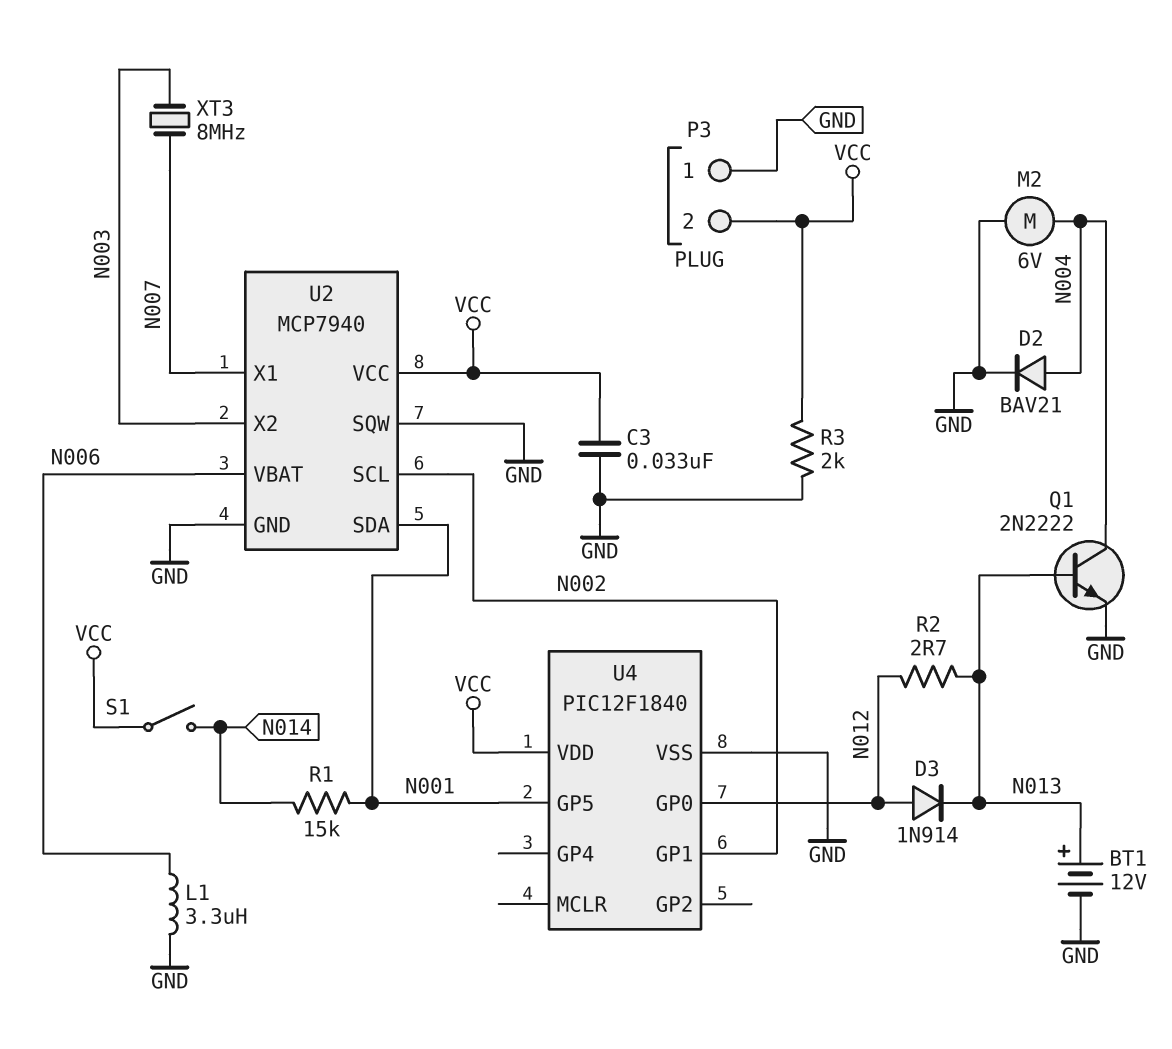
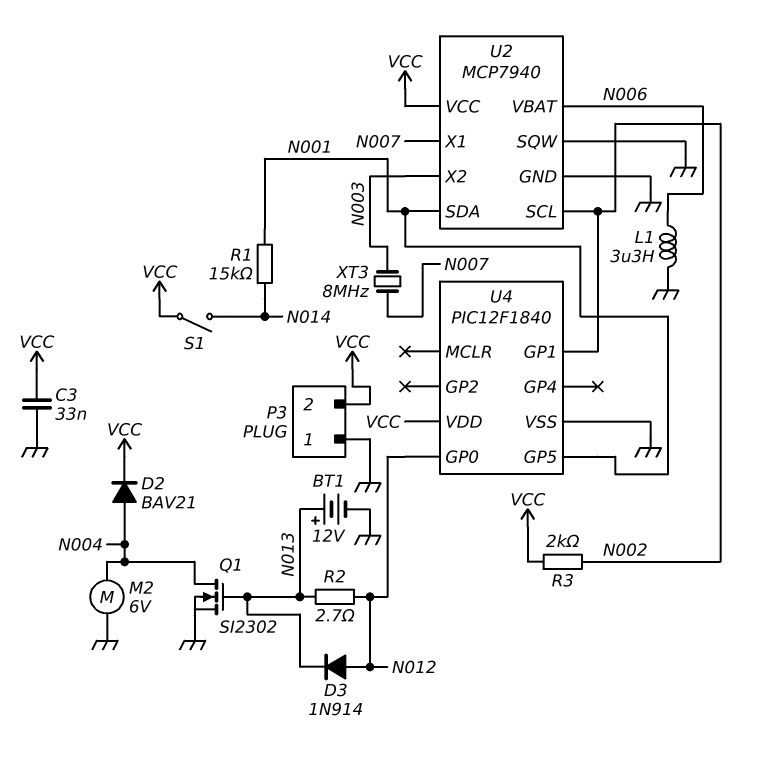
D2: diode BAV21 (A N004, K GND) -> diode BAV21 (A N004, K VCC)
Q1: NPN 2N2222 (B N013, C N004, E GND) -> NMOS SI2302 (G N013, D N004, S GND)
R3: 2k (GND, VCC) -> 2k (N002, VCC)

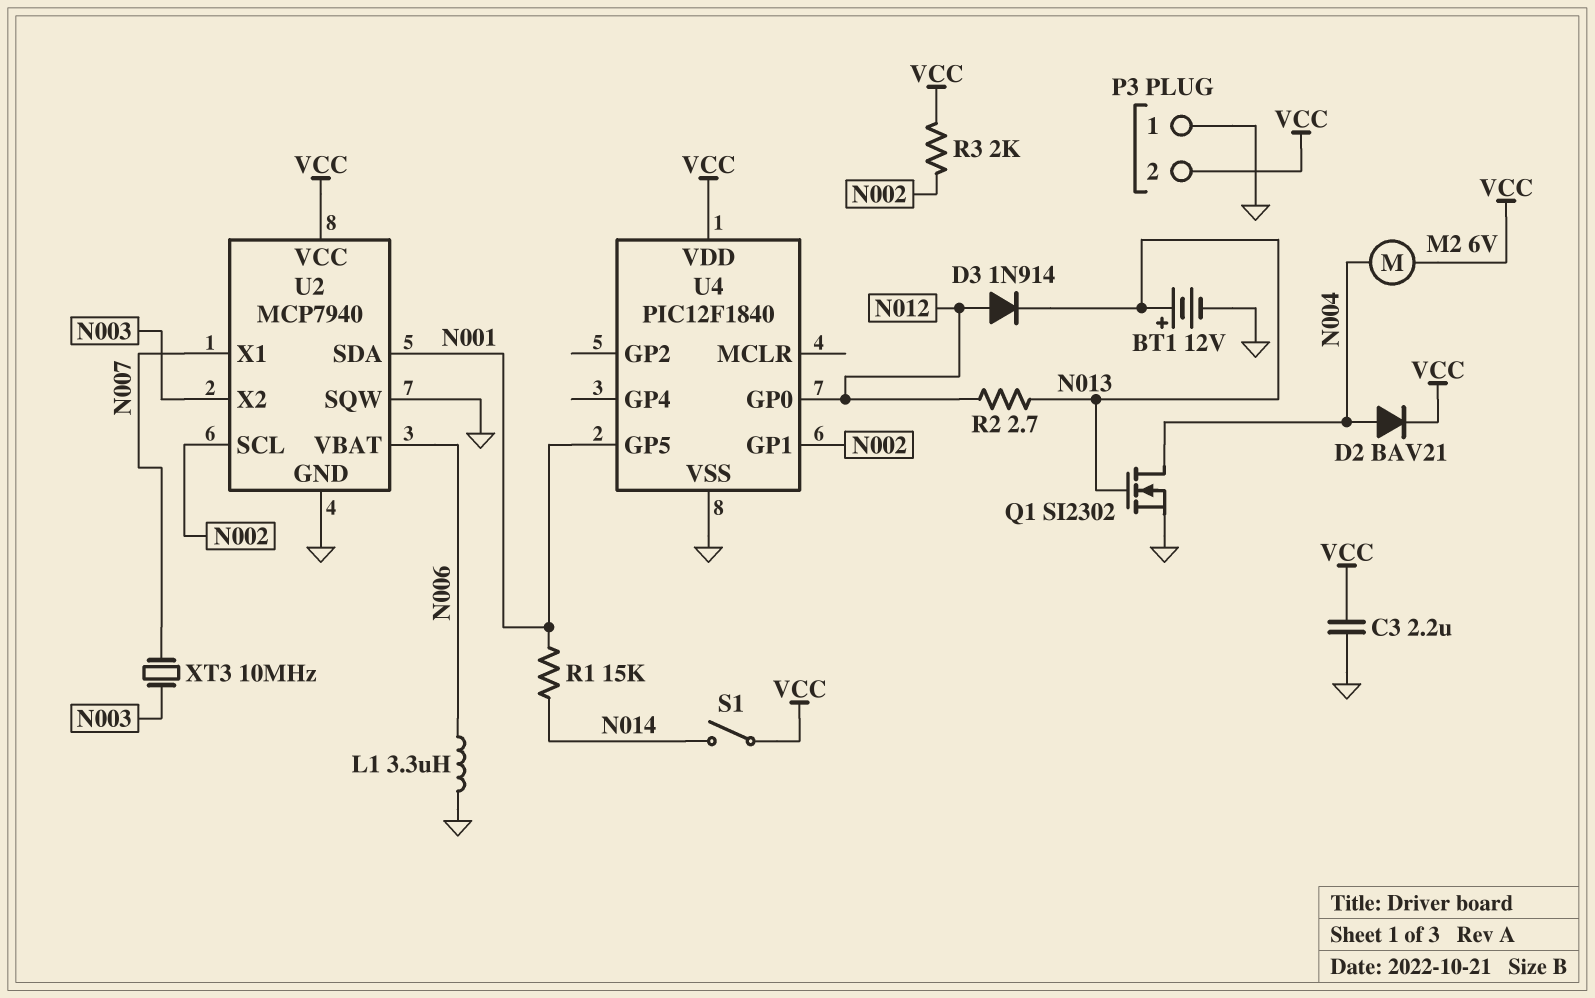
C3: 33nF (GND, VCC) -> 2.2uF (GND, VCC)
M2: motor 6V (GND, N004) -> motor 6V (N004, VCC)
XT3: 8MHz (N003, N007) -> 10MHz (N003, N007)

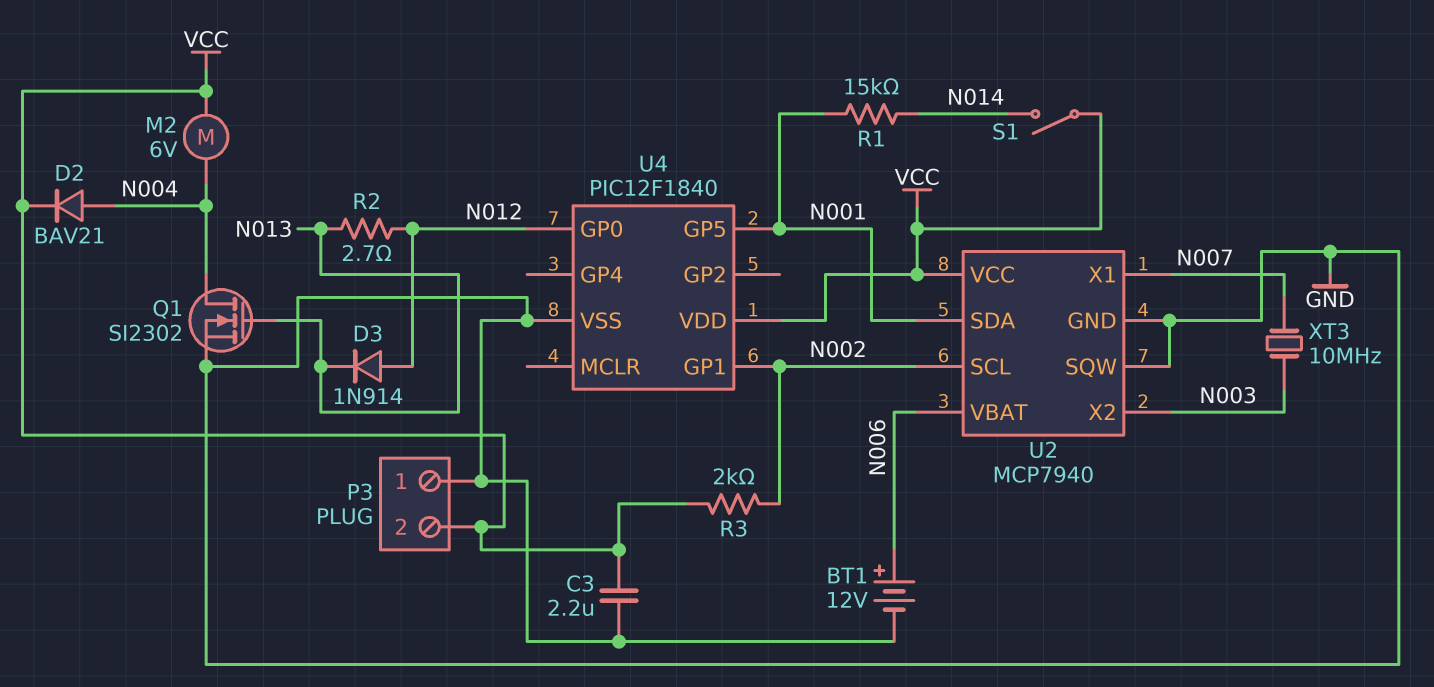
BT1: 12V (plus N013, minus GND) -> 12V (plus N006, minus GND)
L1: 3.3uH (GND, N006) -> none

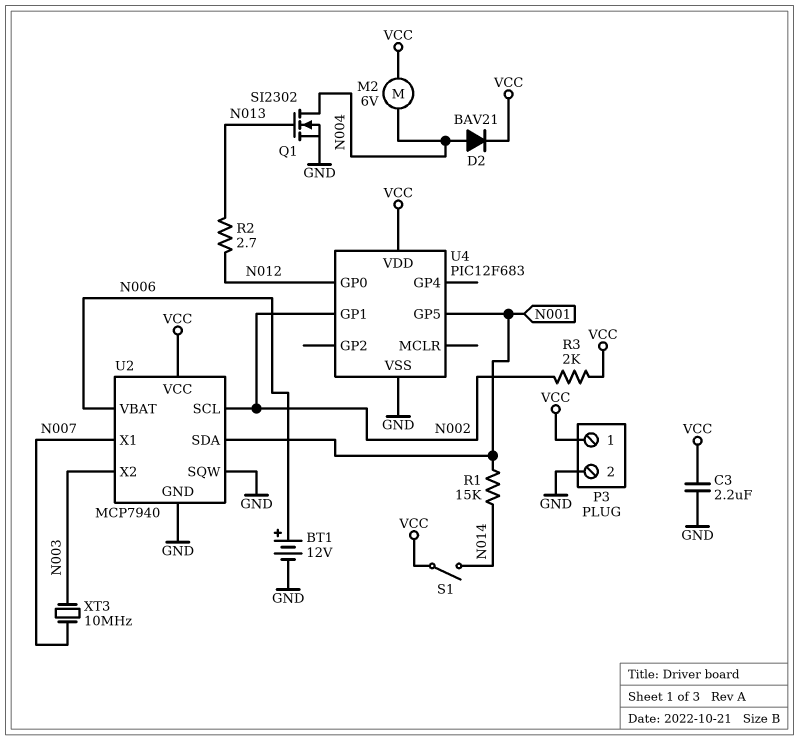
D3: diode 1N914 (A N012, K N013) -> none
P3 pin 1: GND -> VCC
P3 pin 2: VCC -> GND
U4: PIC12F1840 -> PIC12F683

